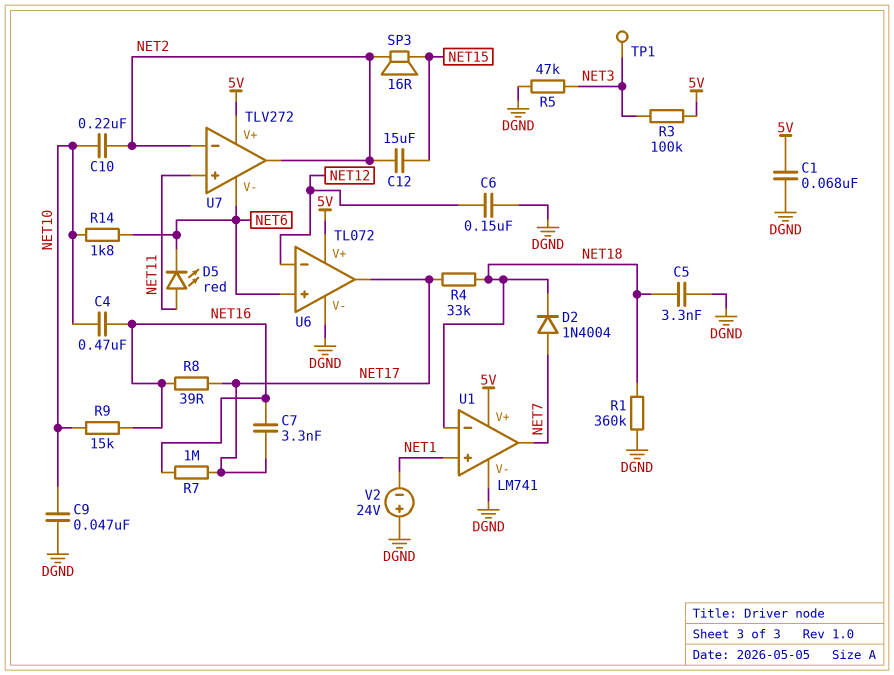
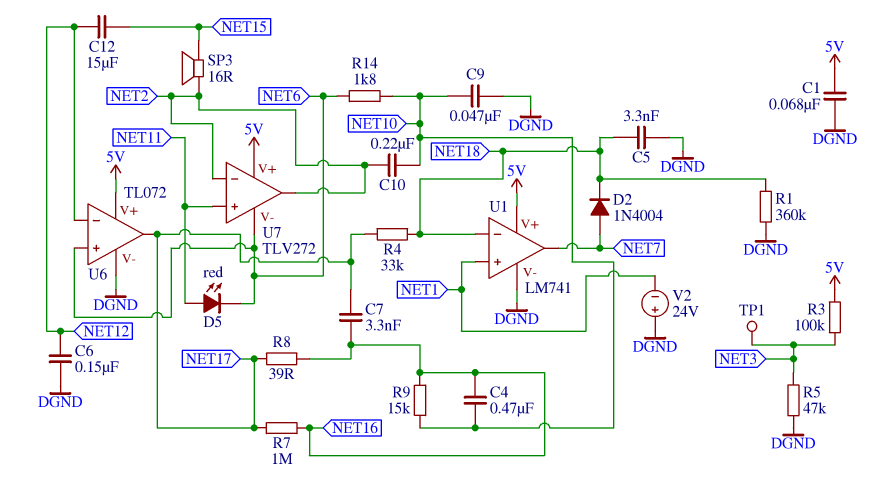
C12: 15uF (NET2, NET15) -> 15uF (NET12, NET15)

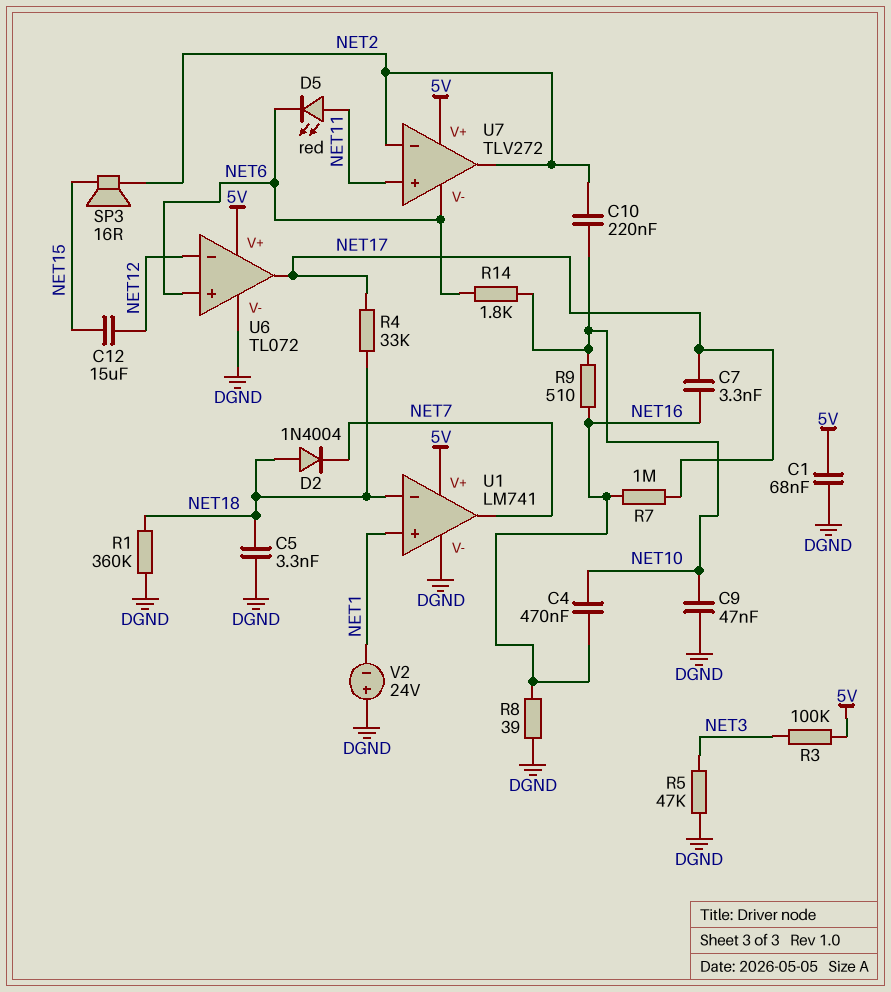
C6: 150nF (DGND, NET12) -> none
D2: diode 1N4004 (A NET7, K NET18) -> diode 1N4004 (A NET18, K NET7)
R8: 39 (NET16, NET17) -> 39 (DGND, NET16)
R9: 15k (NET10, NET16) -> 510 (NET10, NET16)
TP1: test point (NET3) -> none

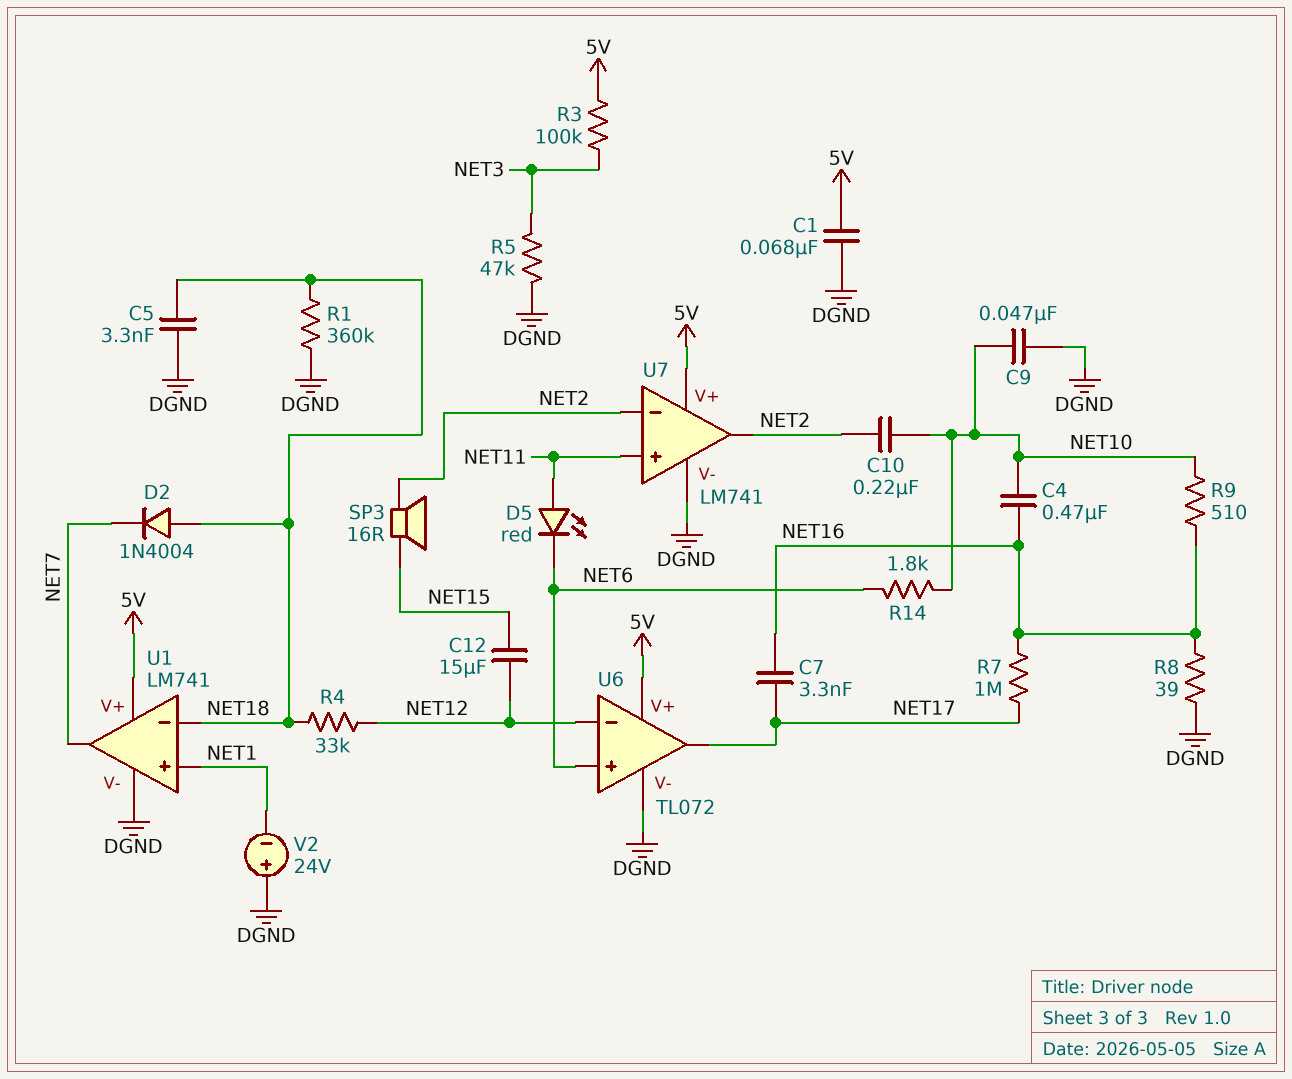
R4: 33k (NET17, NET18) -> 33k (NET12, NET18)
U7: TLV272 -> LM741
U7 pin V-: NET6 -> DGND

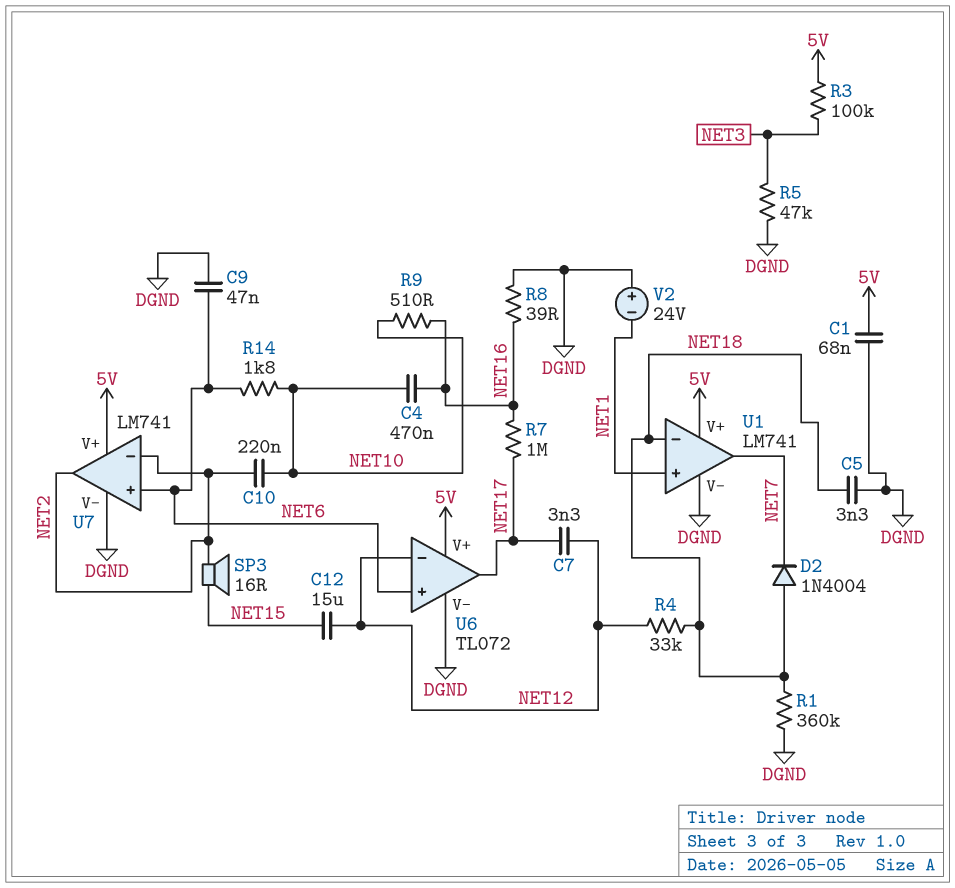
C7: 3.3nF (NET16, NET17) -> 3.3nF (NET12, NET17)
C9: 47nF (DGND, NET10) -> 47nF (DGND, NET6)
D5: LED red (A NET11, K NET6) -> none
U7 pin in+: NET11 -> NET6

